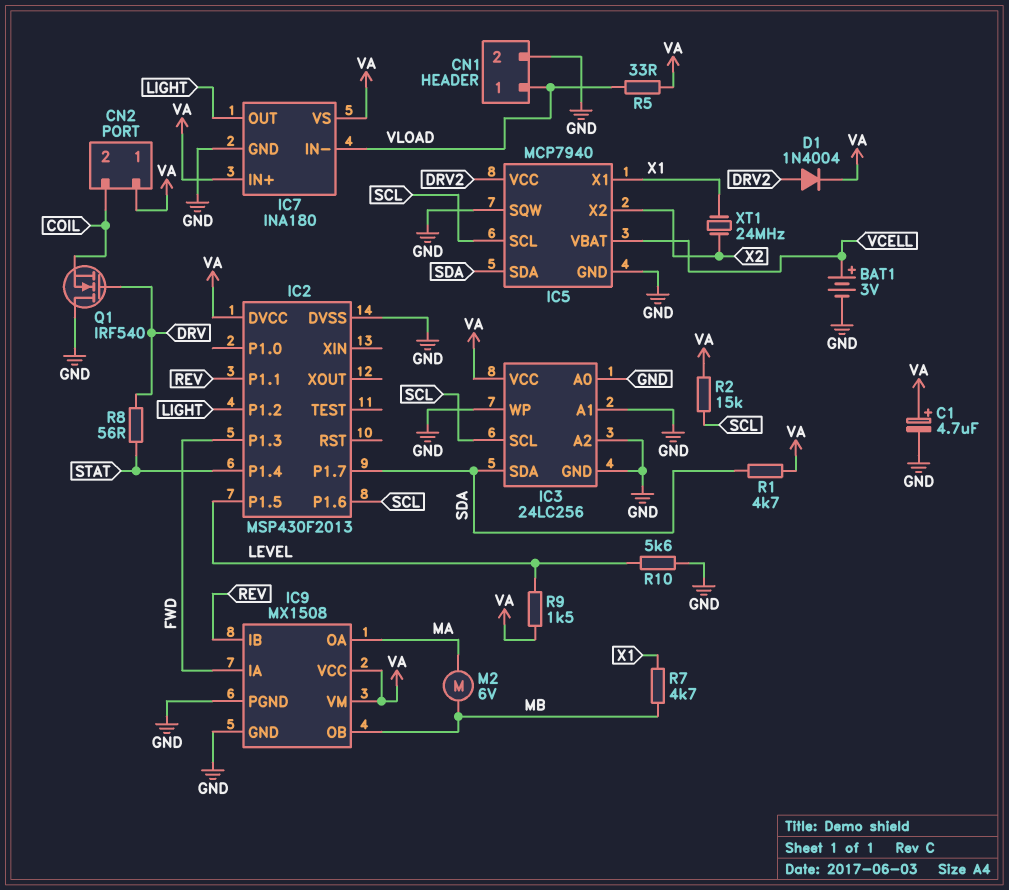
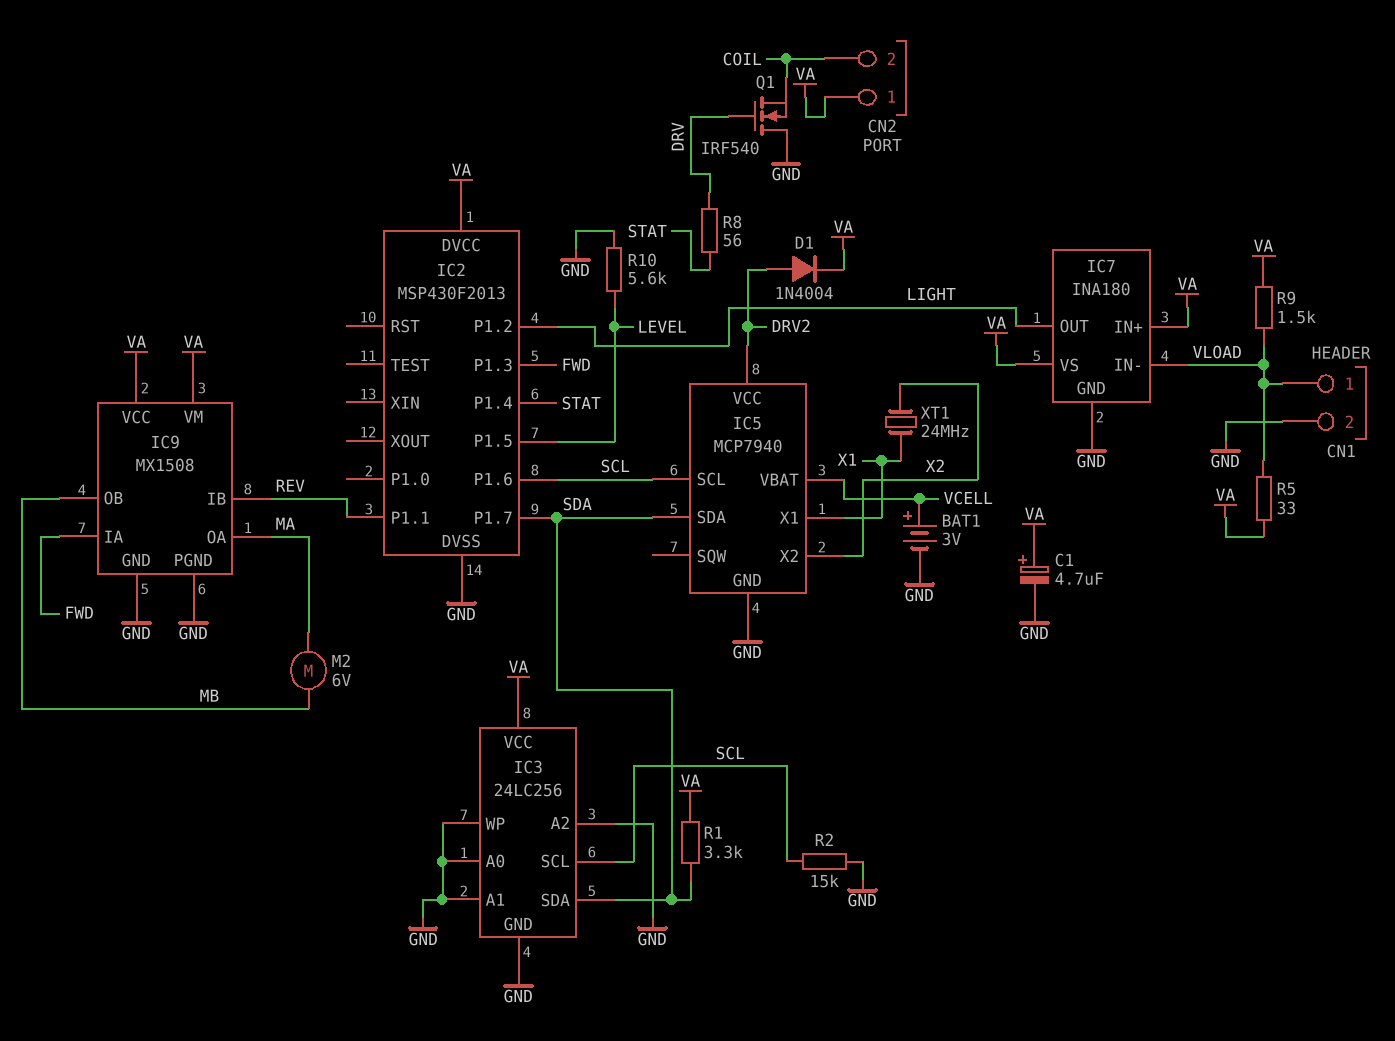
IC5 pin SQW: GND -> none
R1: 4.7k (SDA, VA) -> 3.3k (SDA, VA)
R2: 15k (SCL, VA) -> 15k (GND, SCL)
R7: 4.7k (MB, X1) -> none
R9: 1.5k (LEVEL, VA) -> 1.5k (VA, VLOAD)

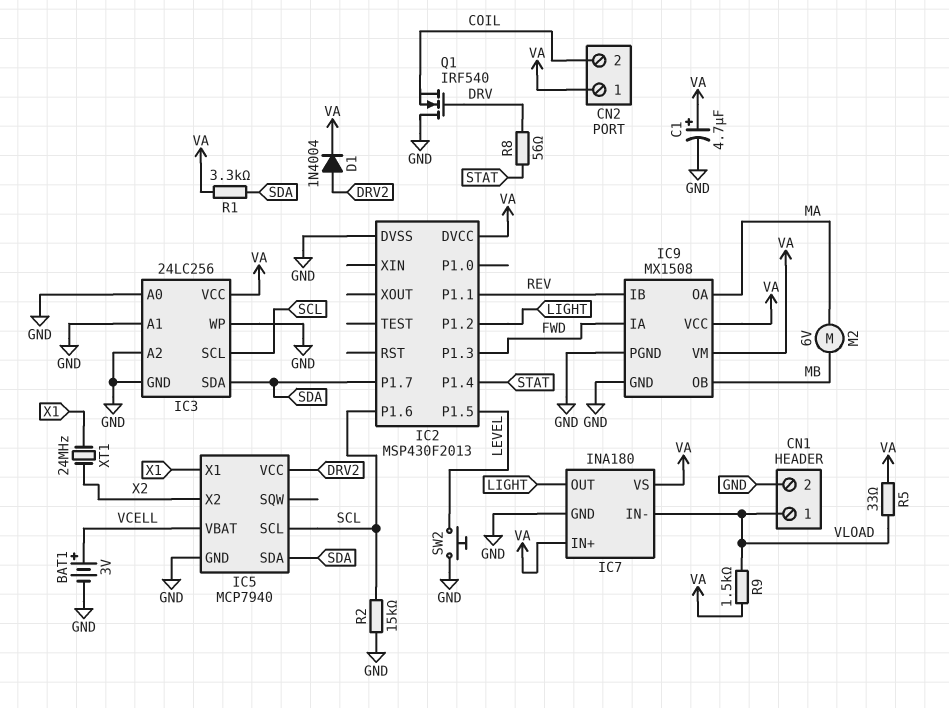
R10: 5.6k (GND, LEVEL) -> none
SW2: none -> button (GND, LEVEL)

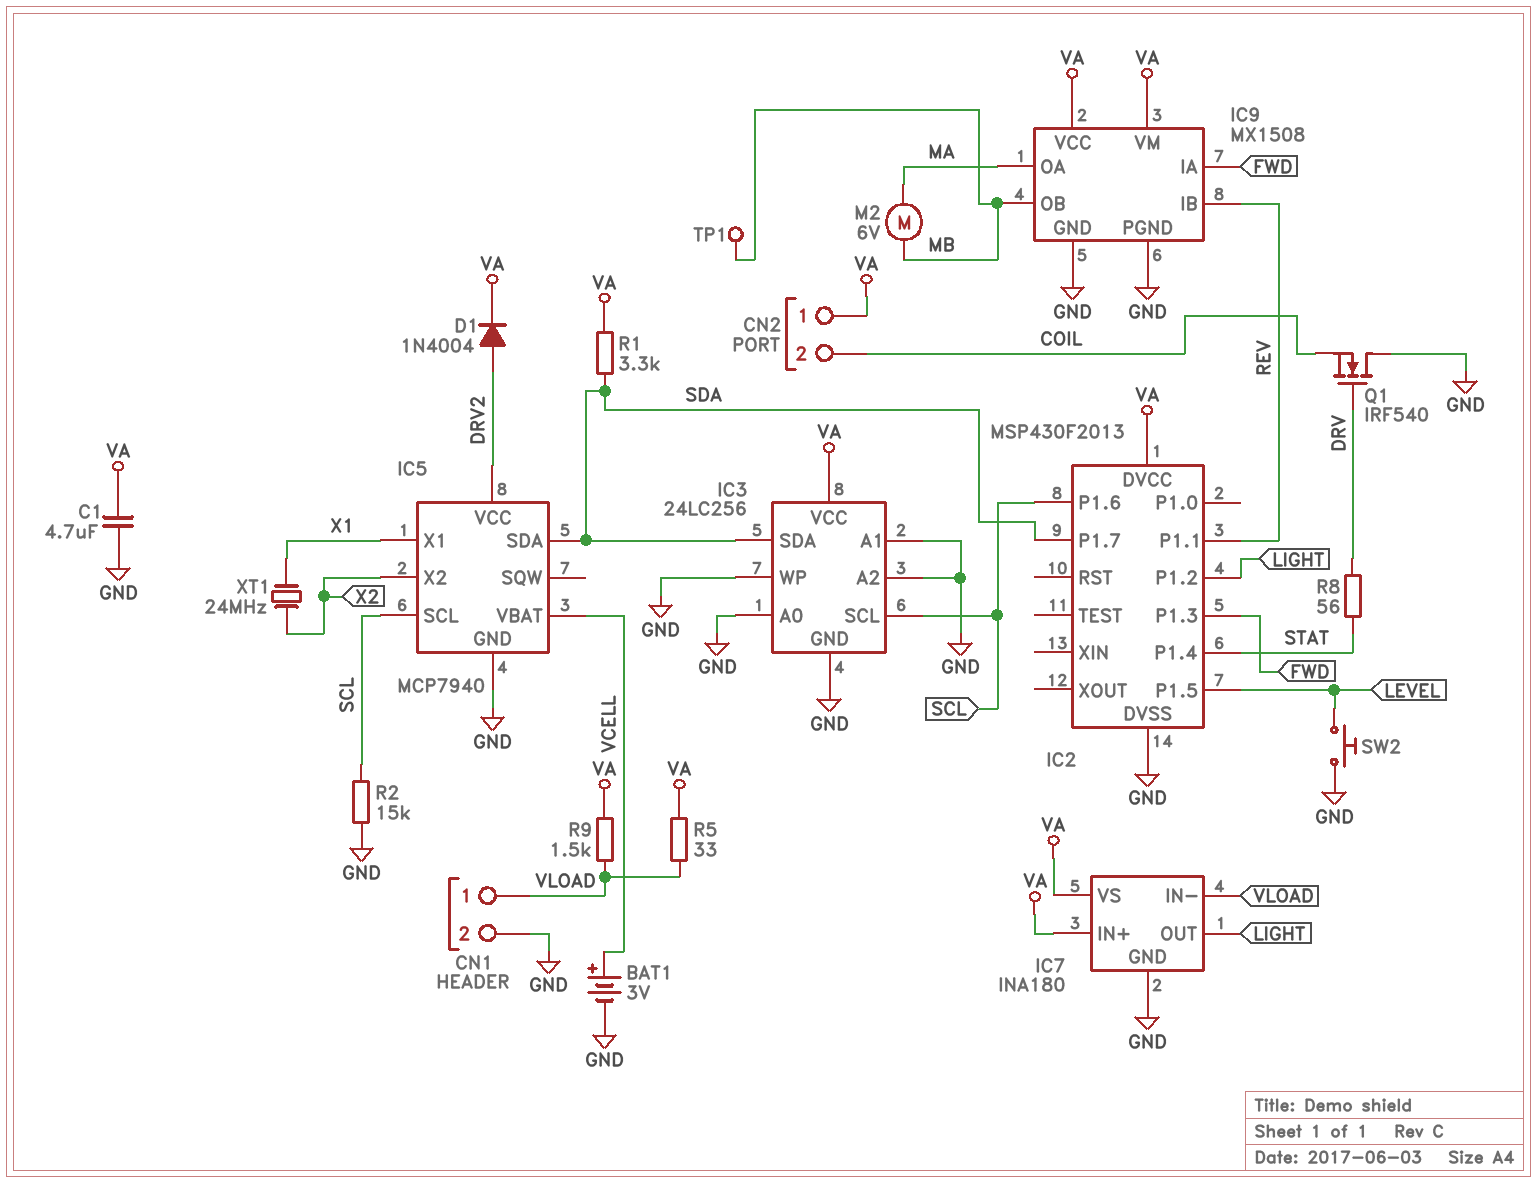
C1: 4.7uF (plus VA, minus GND) -> 4.7uF (GND, VA)
TP1: none -> test point (MB)

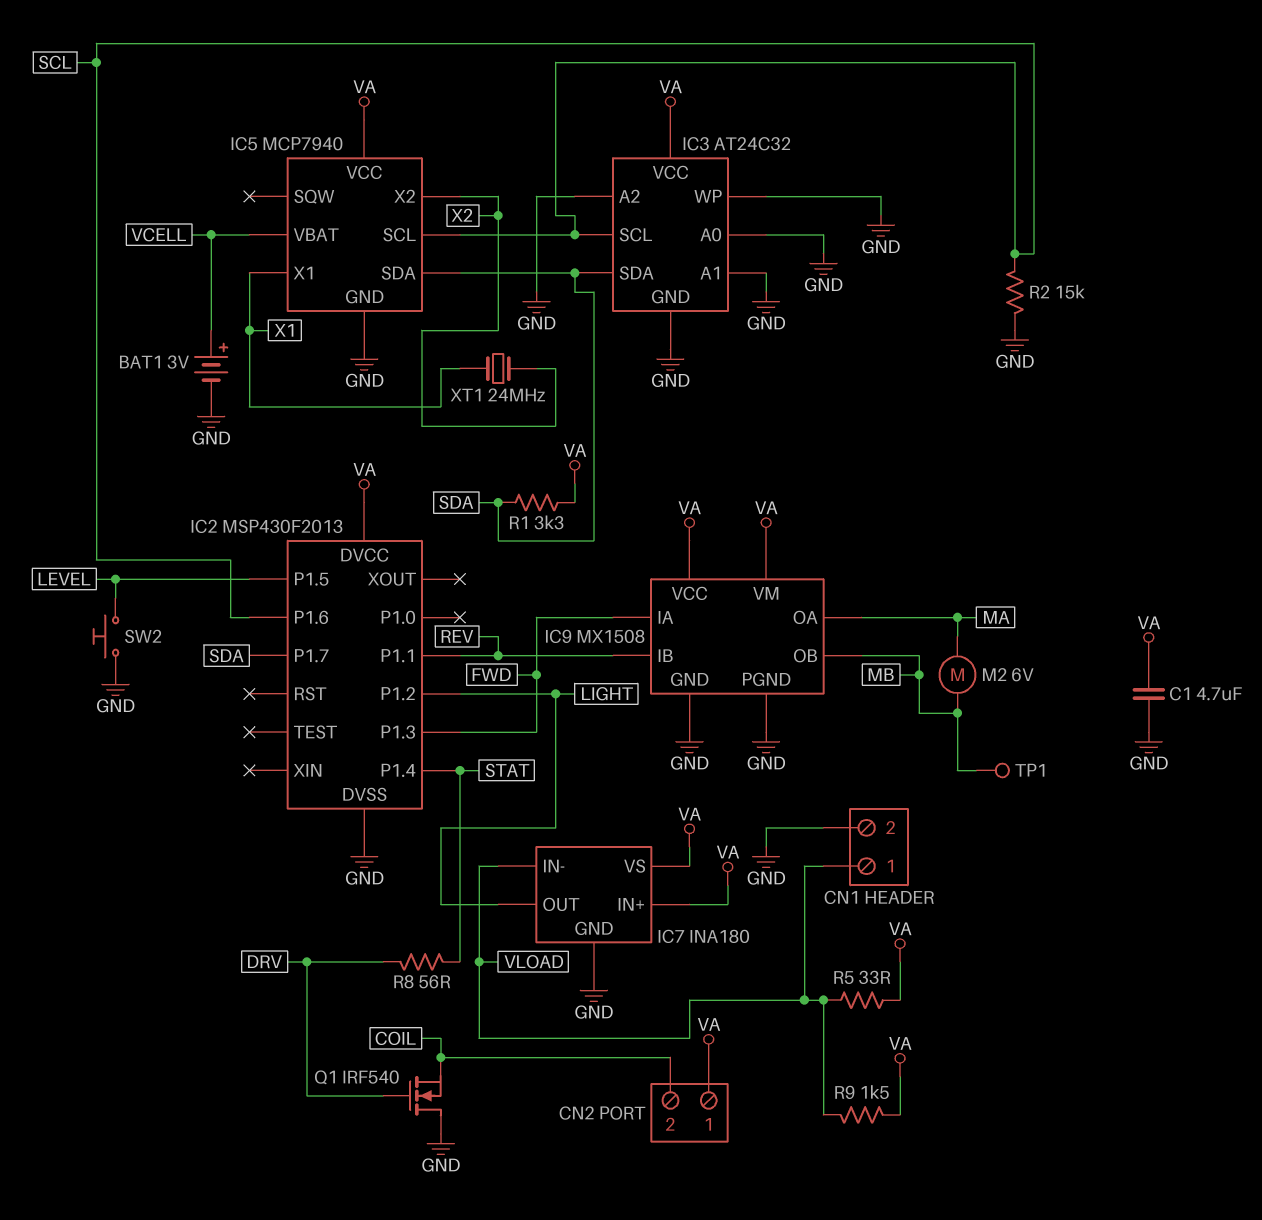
D1: diode 1N4004 (A DRV2, K VA) -> none
IC3: 24LC256 -> AT24C32
IC5 pin VCC: DRV2 -> VA

